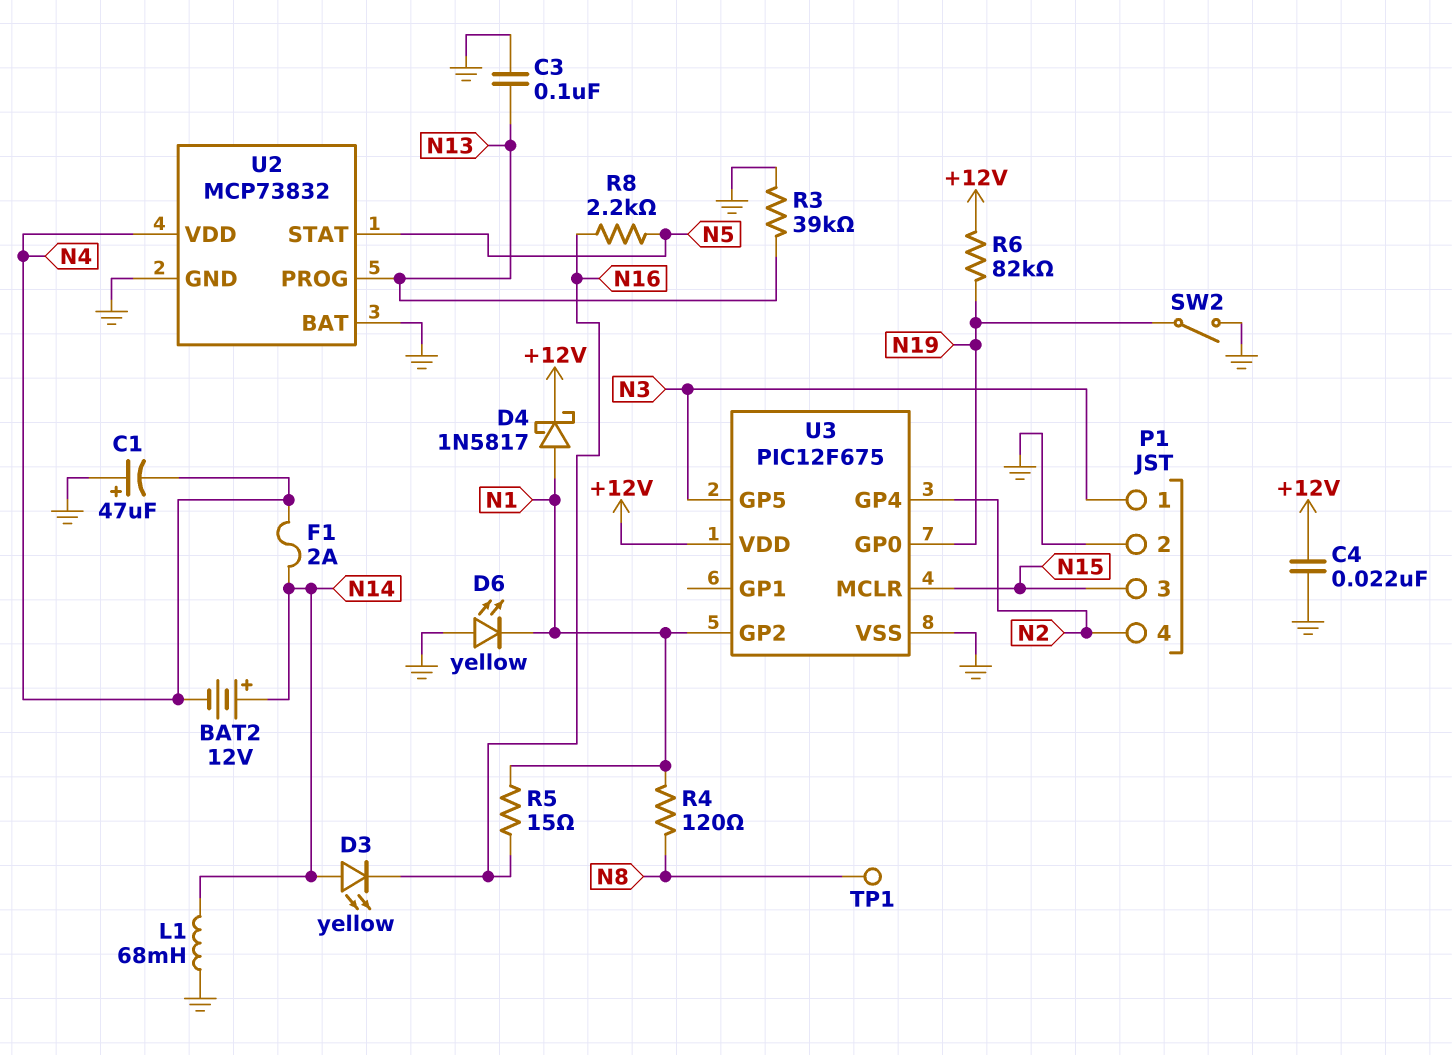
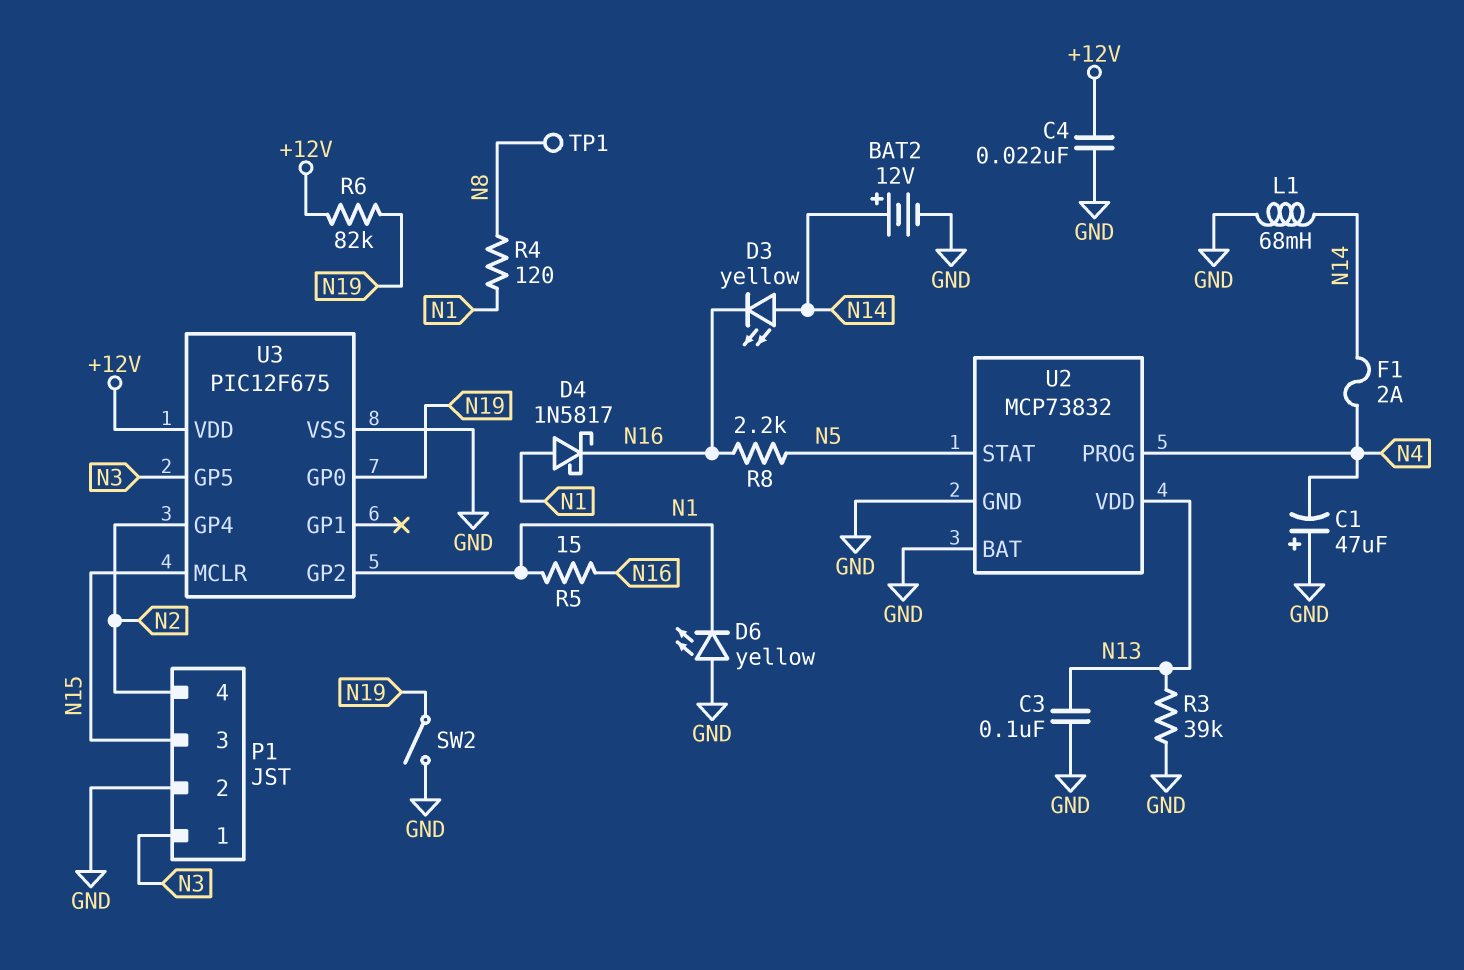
BAT2: 12V (plus N14, minus N4) -> 12V (plus N14, minus GND)
D4: schottky 1N5817 (A N1, K +12V) -> schottky 1N5817 (A N1, K N16)
U2 pin PROG: N13 -> N4
U2 pin VDD: N4 -> N13

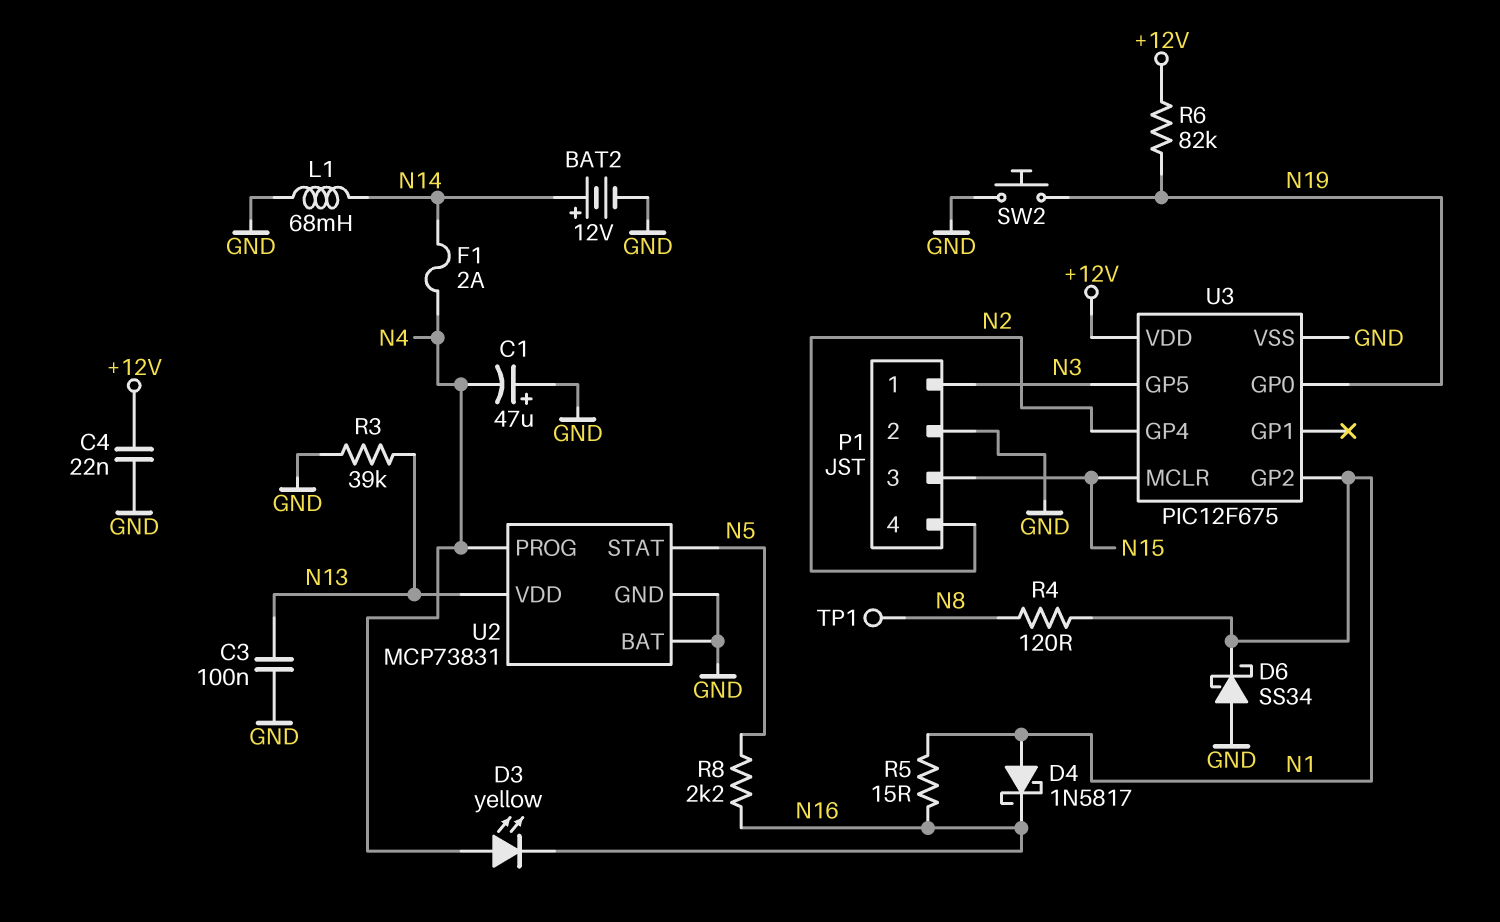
D3: LED yellow (A N14, K N16) -> LED yellow (A N4, K N16)
D6: LED yellow (A GND, K N1) -> schottky SS34 (A GND, K N1)
SW2: switch (GND, N19) -> button (GND, N19)
U2: MCP73832 -> MCP73831

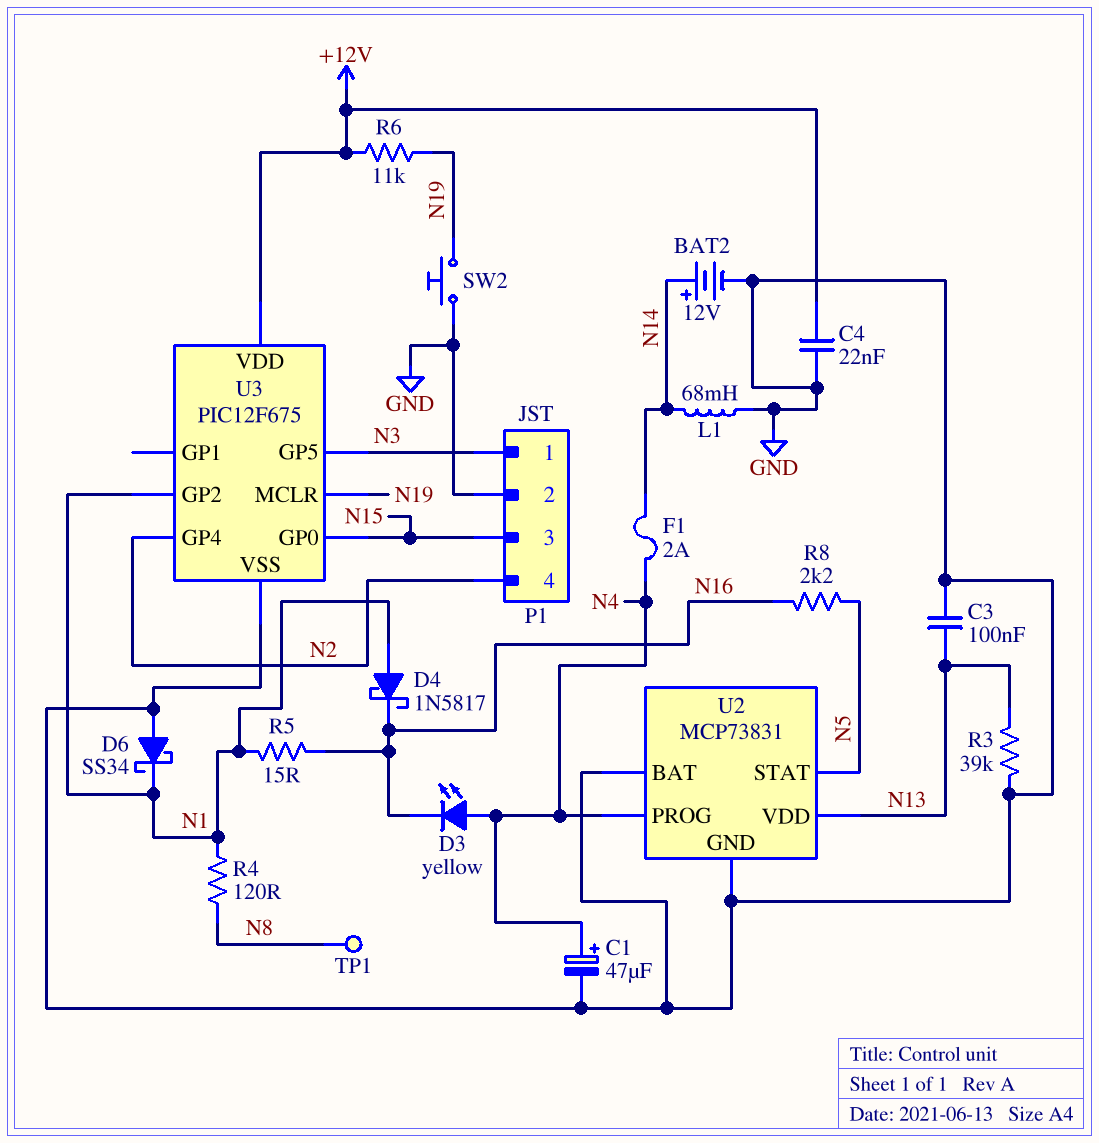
C1: 47uF (plus GND, minus N4) -> 47uF (plus N4, minus GND)
R6: 82k (+12V, N19) -> 11k (+12V, N19)
U3 pin GP0: N19 -> N15
U3 pin MCLR: N15 -> N19

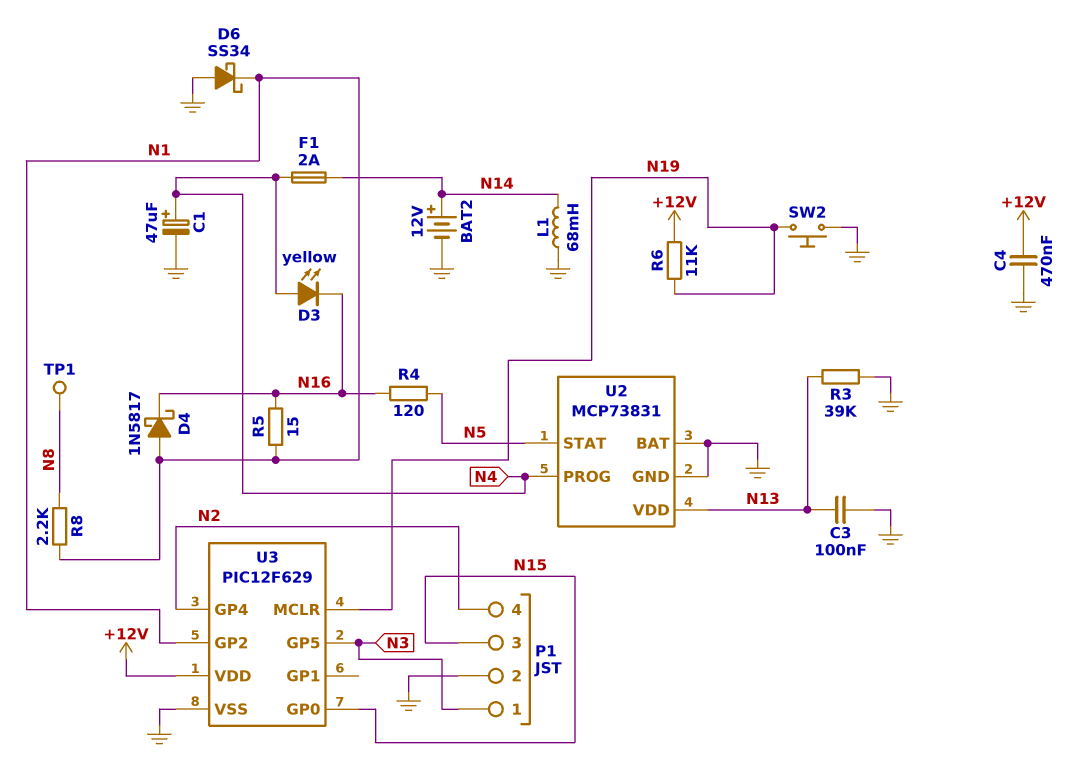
C4: 22nF (+12V, GND) -> 470nF (+12V, GND)
R4: 120 (N1, N8) -> 120 (N5, N16)
R8: 2.2k (N5, N16) -> 2.2k (N1, N8)
U3: PIC12F675 -> PIC12F629

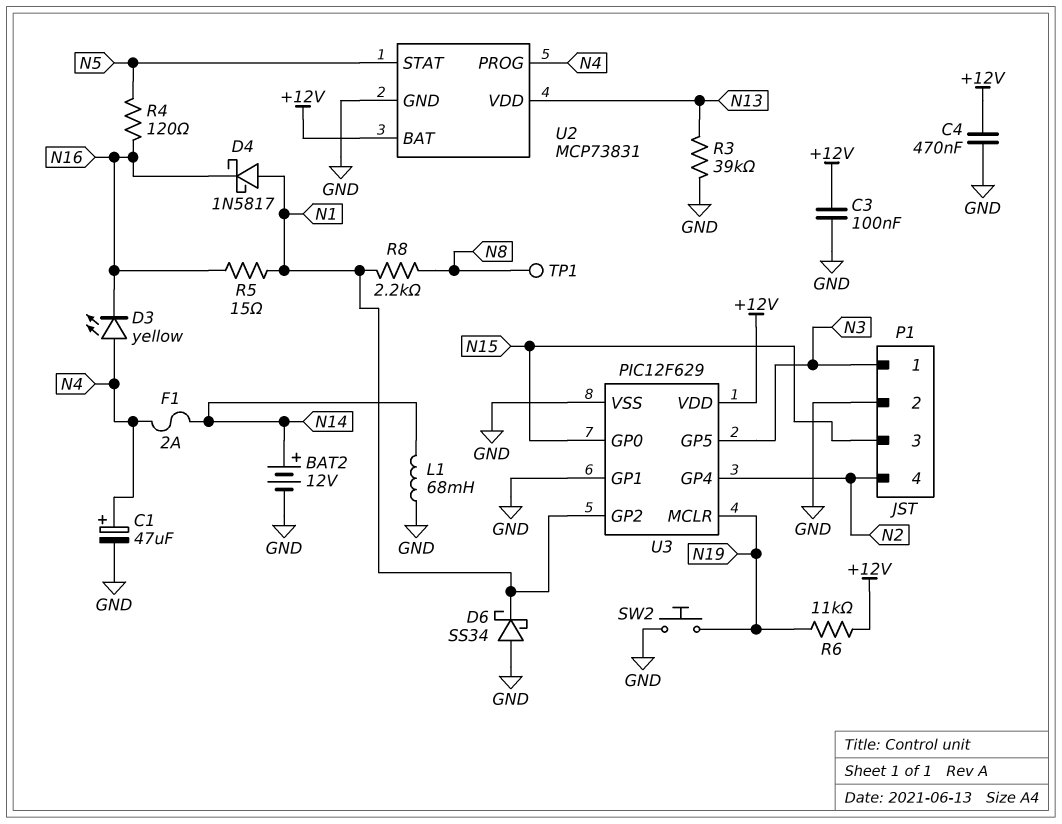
C3: 100nF (GND, N13) -> 100nF (+12V, GND)
U2 pin BAT: GND -> +12V
U3 pin GP1: none -> GND

